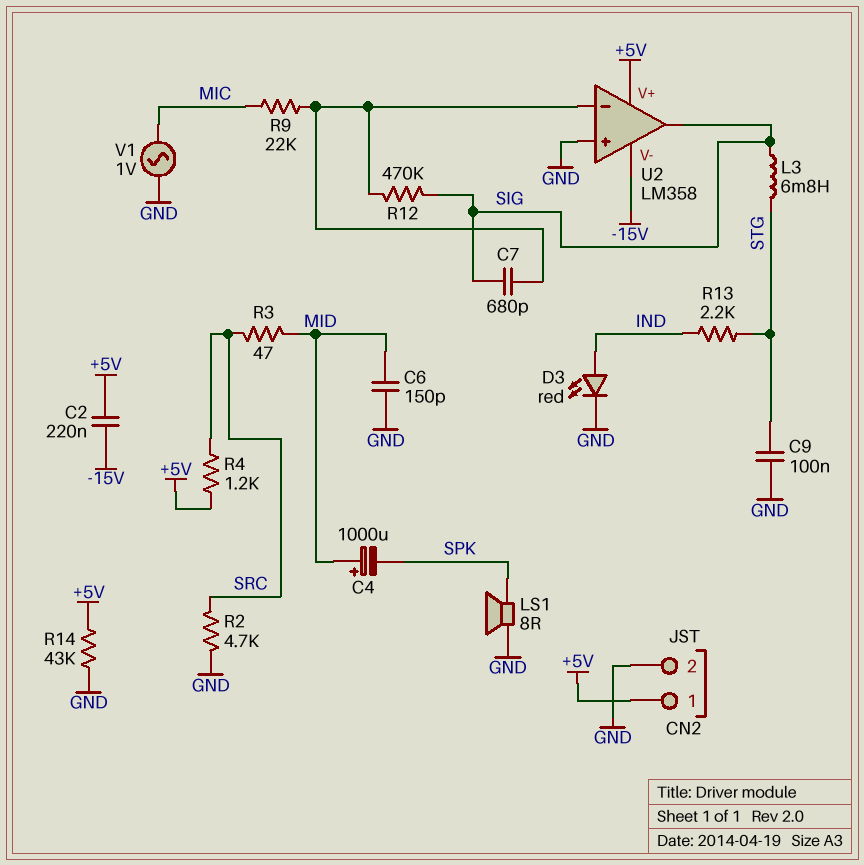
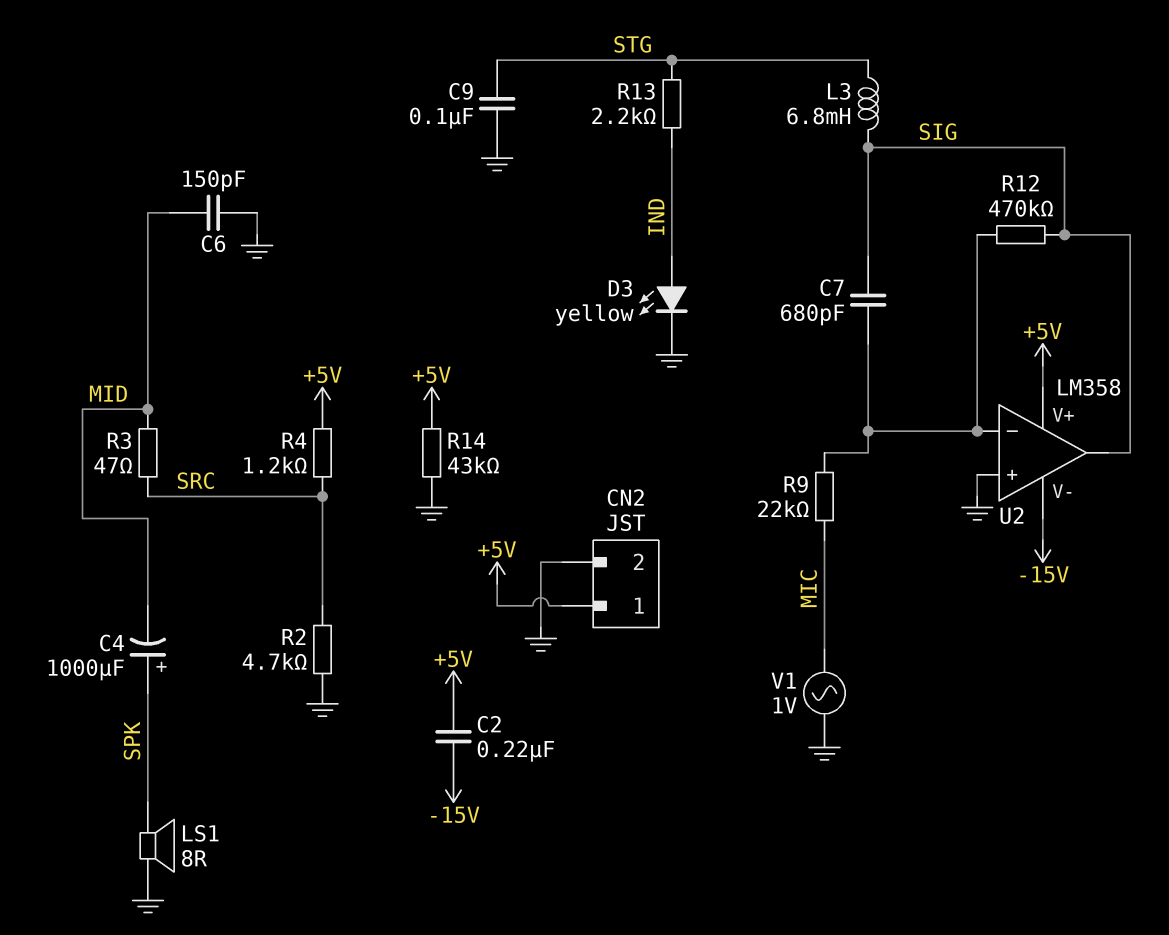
C4: 1000uF (plus MID, minus SPK) -> 1000uF (plus SPK, minus MID)
D3: LED red (A IND, K GND) -> LED yellow (A IND, K GND)

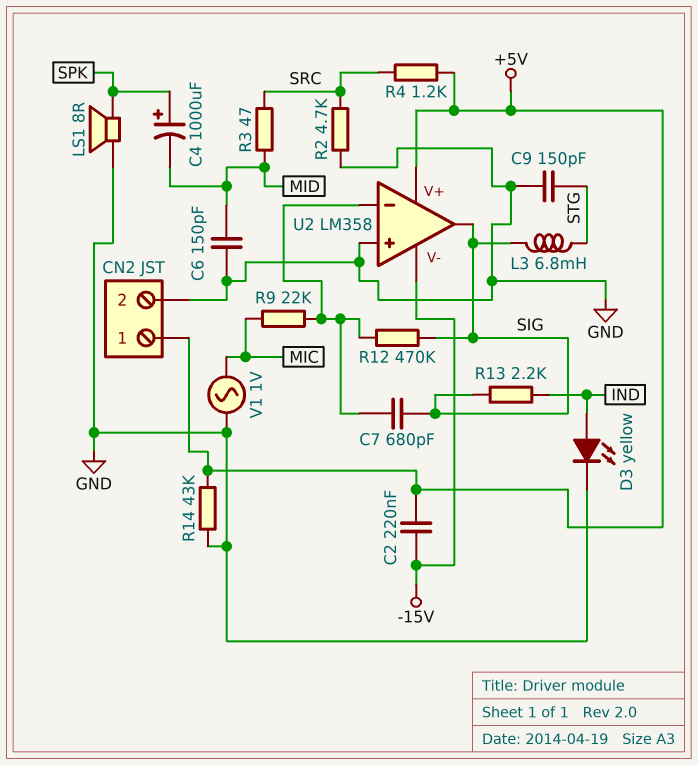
C9: 100nF (GND, STG) -> 150pF (GND, STG)
R13: 2.2k (IND, STG) -> 2.2k (IND, SIG)

